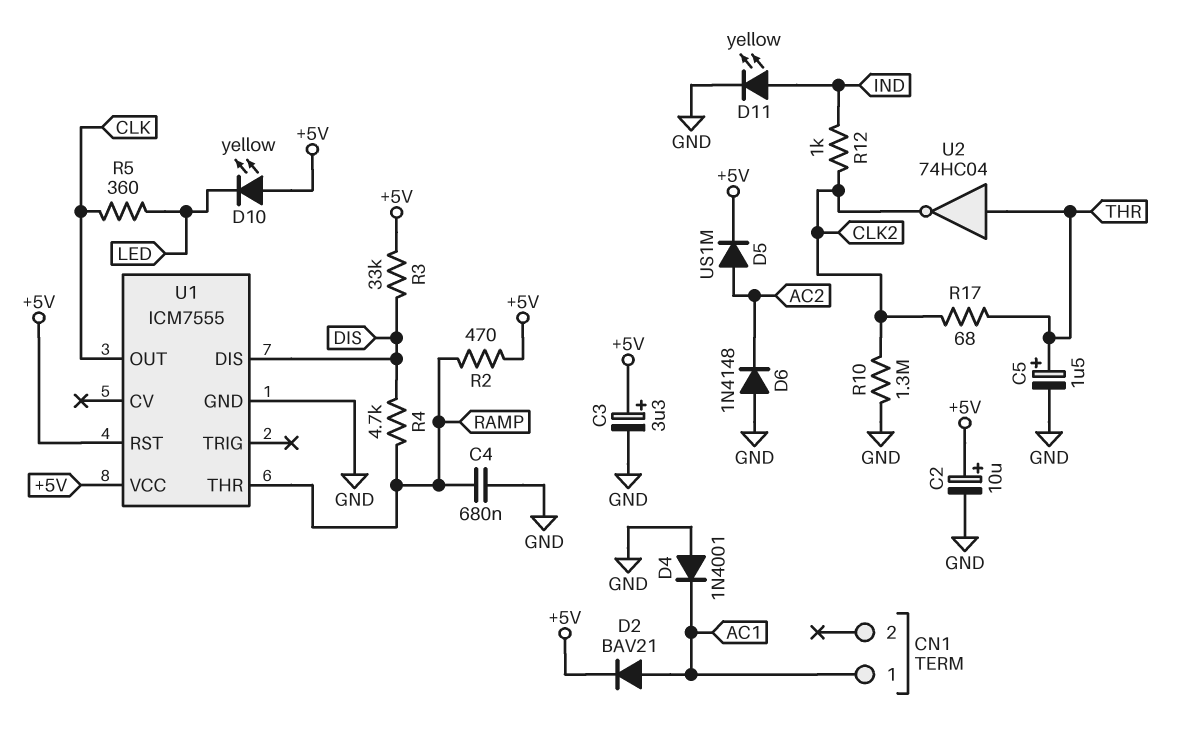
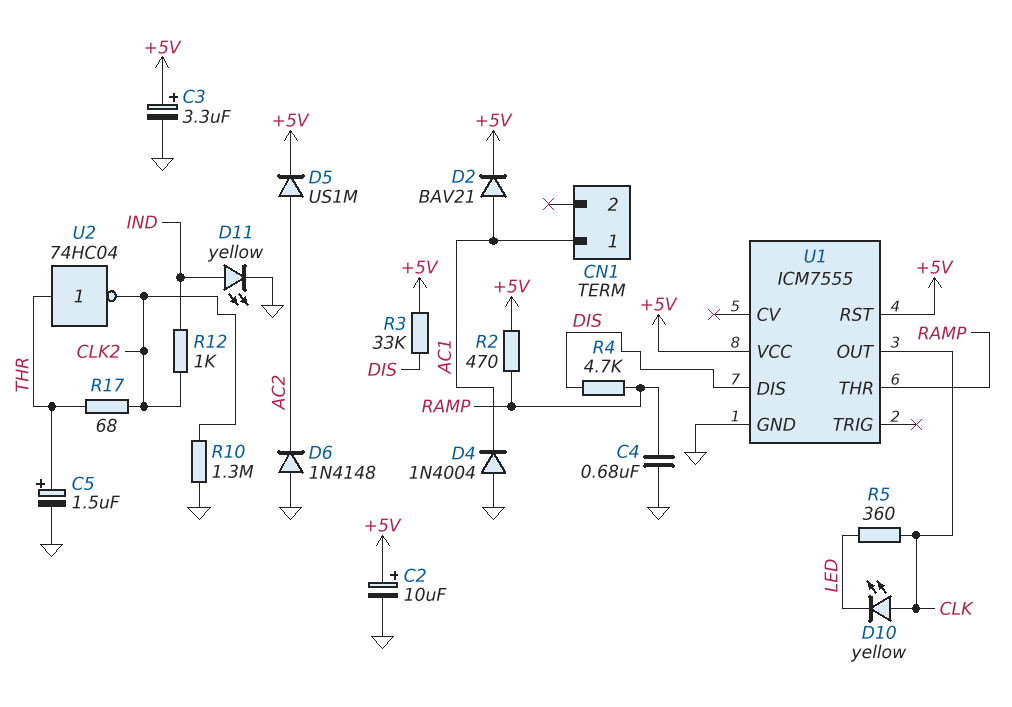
D4: diode 1N4001 (A GND, K AC1) -> diode 1N4004 (A GND, K AC1)
D10: LED yellow (A +5V, K LED) -> LED yellow (A CLK, K LED)

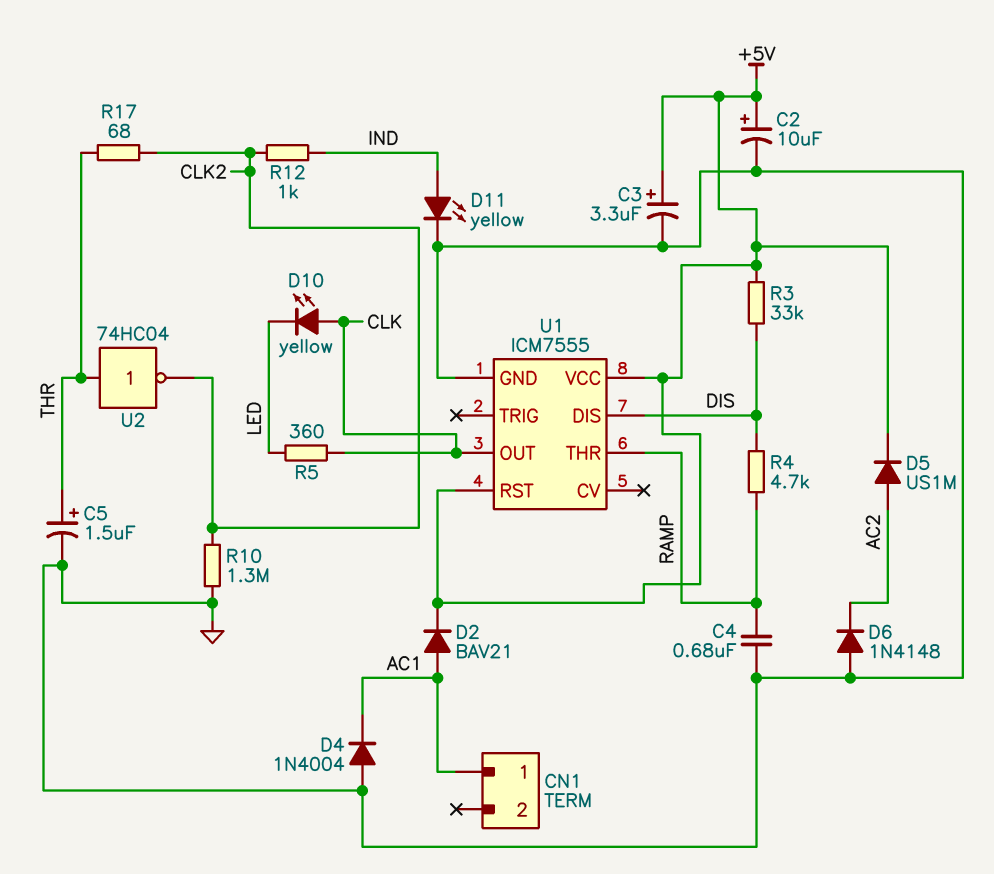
R2: 470 (+5V, RAMP) -> none

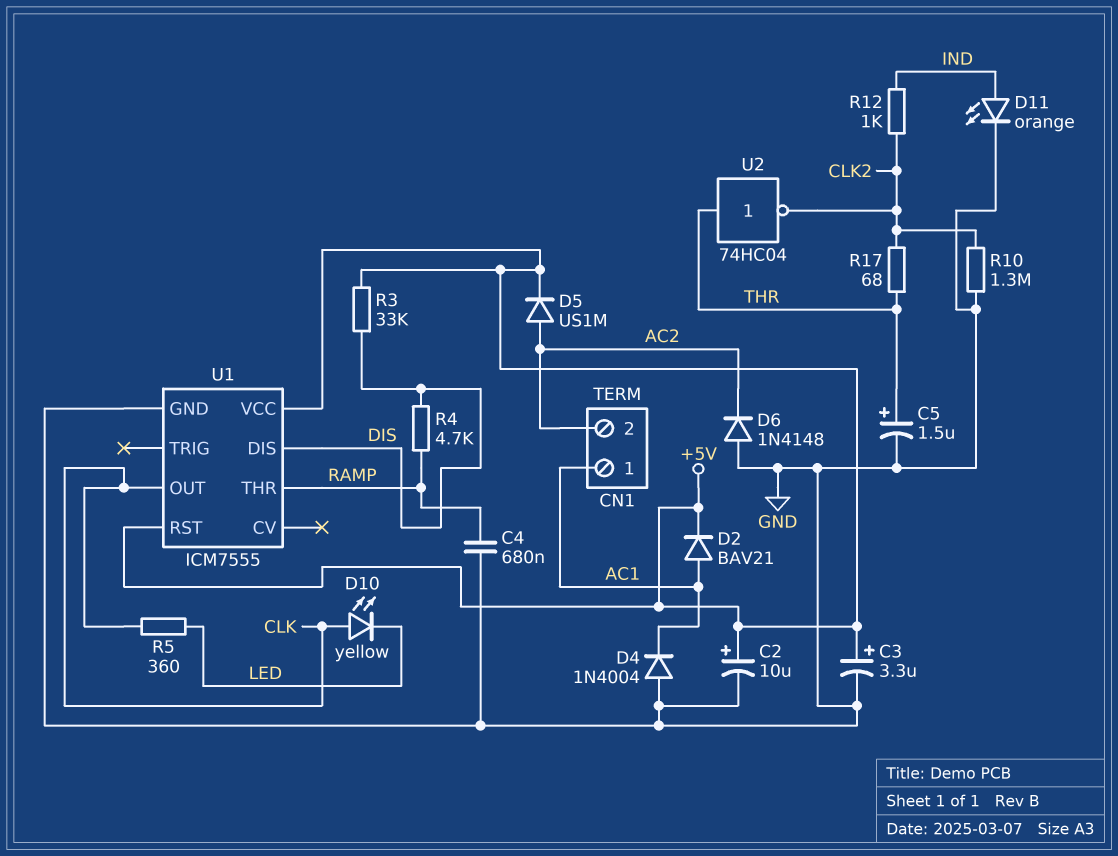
CN1 pin 2: none -> AC2
D11: LED yellow (A IND, K GND) -> LED orange (A IND, K GND)

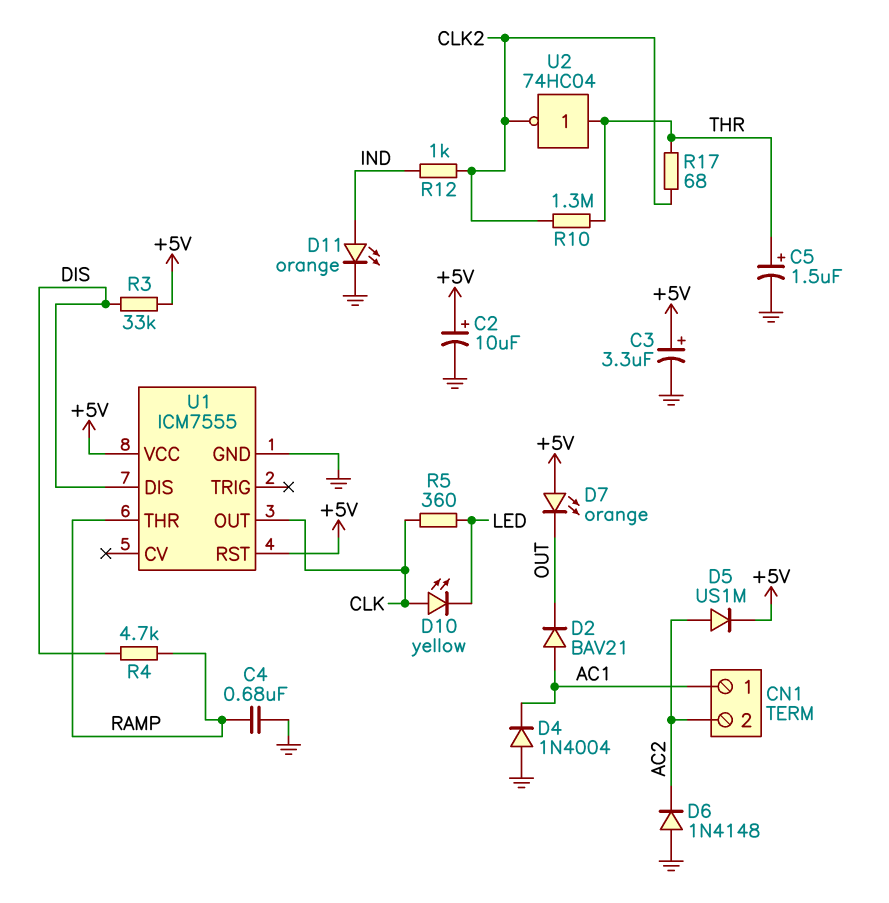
D2: diode BAV21 (A AC1, K +5V) -> diode BAV21 (A AC1, K OUT)
D7: none -> LED orange (A +5V, K OUT)
R10: 1.3M (CLK2, GND) -> 1.3M (CLK2, THR)

